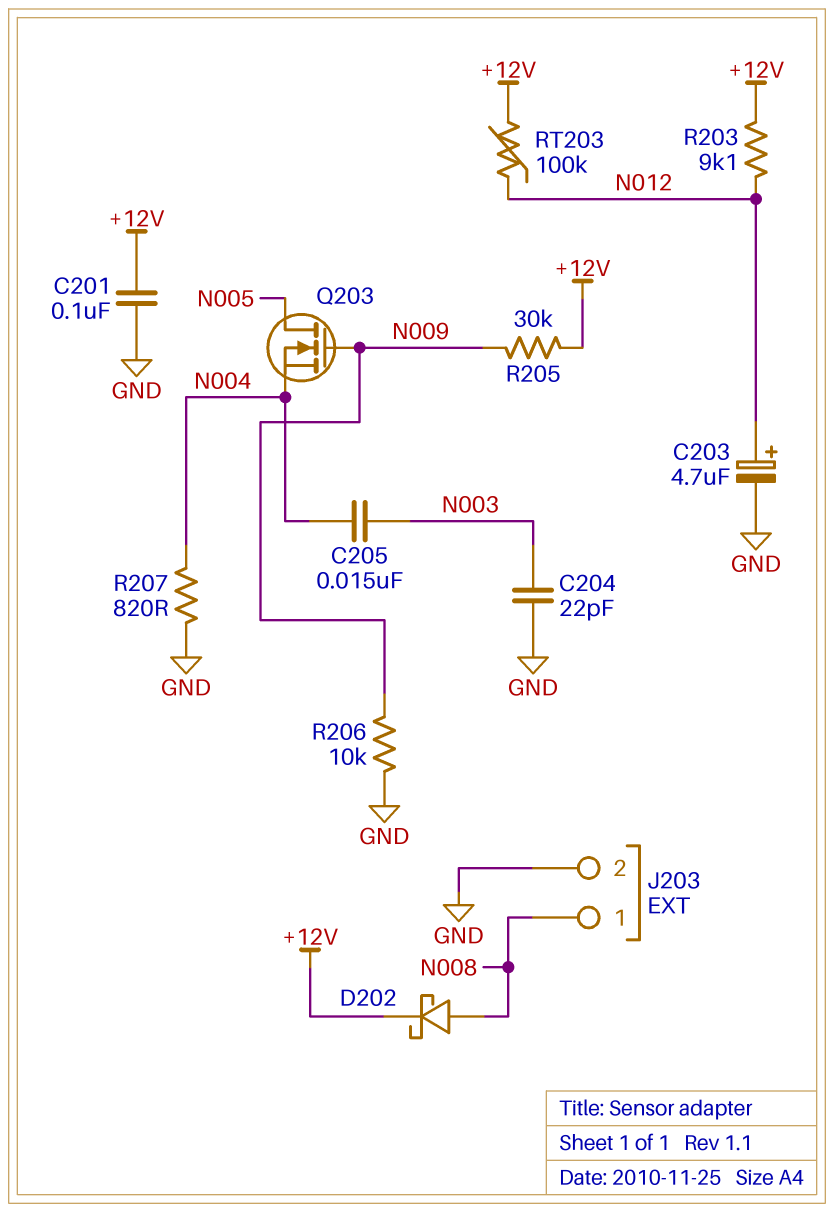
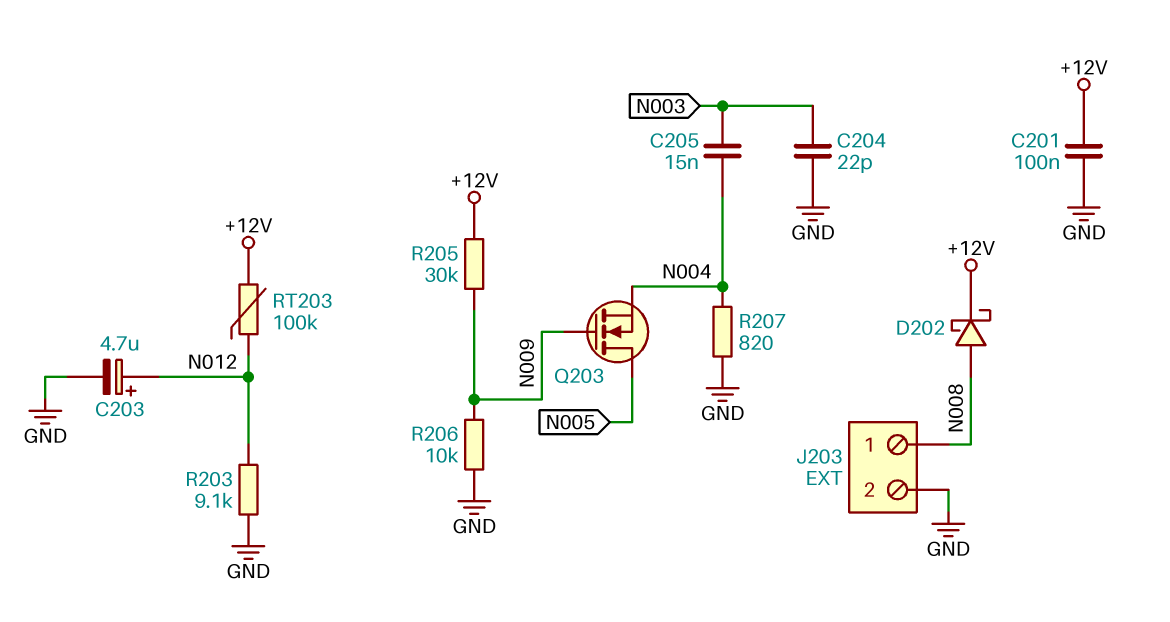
R203: 9.1k (+12V, N012) -> 9.1k (GND, N012)

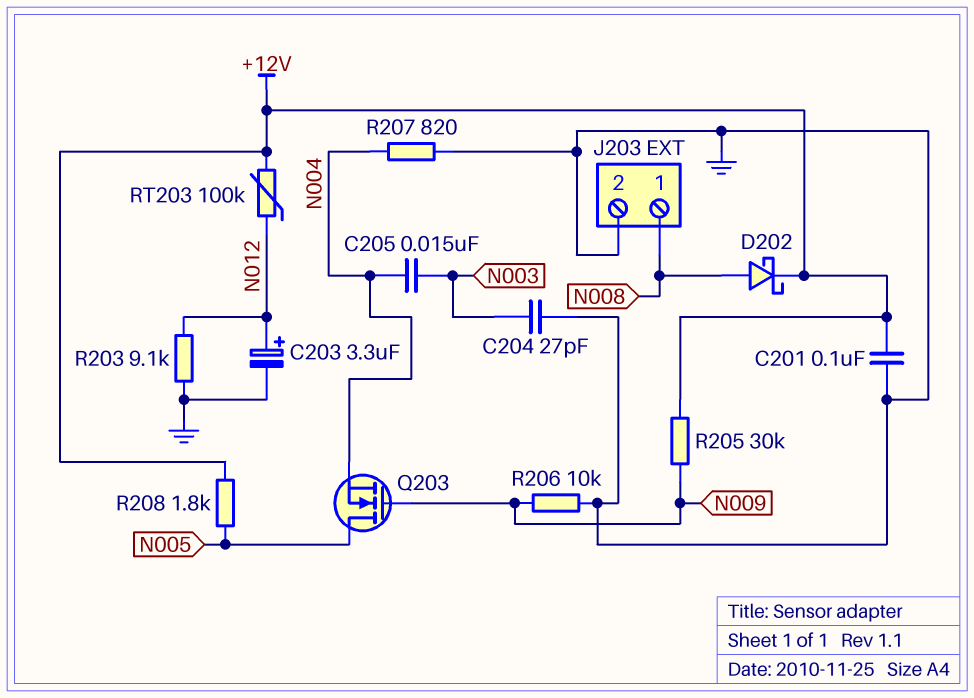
C203: 4.7uF (plus N012, minus GND) -> 3.3uF (plus N012, minus GND)
C204: 22pF (GND, N003) -> 27pF (GND, N003)
R208: none -> 1.8k (+12V, N005)

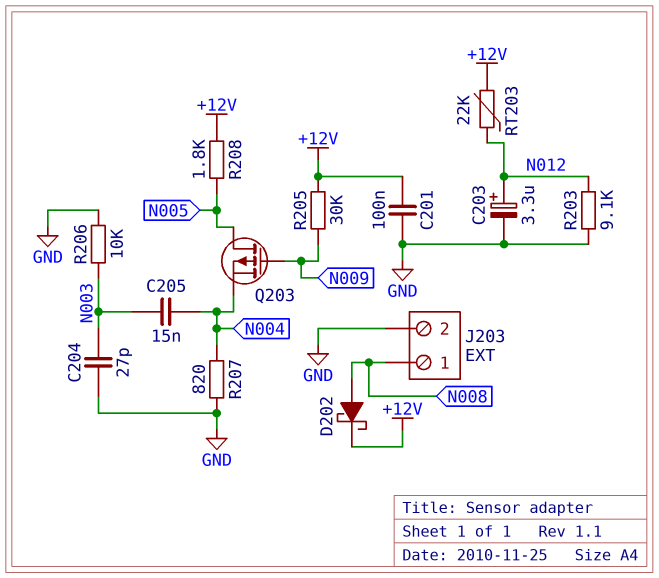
Q203: NMOS (G N009, D N005, S N004) -> PMOS (G N009, D N005, S N004)
R206: 10k (GND, N009) -> 10k (GND, N003)
RT203: 100k (+12V, N012) -> 22k (+12V, N012)

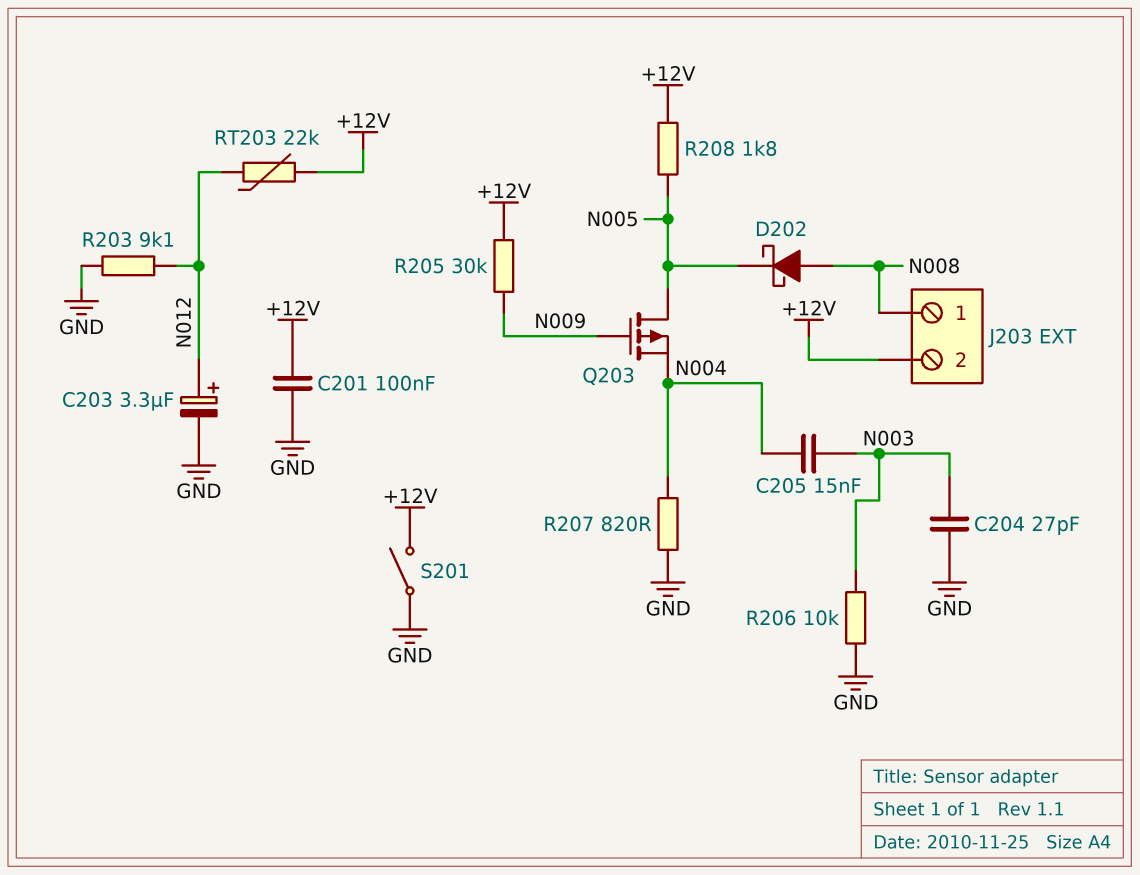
D202: schottky (A N008, K +12V) -> schottky (A N008, K N005)
J203 pin 2: GND -> +12V
S201: none -> switch (+12V, GND)

